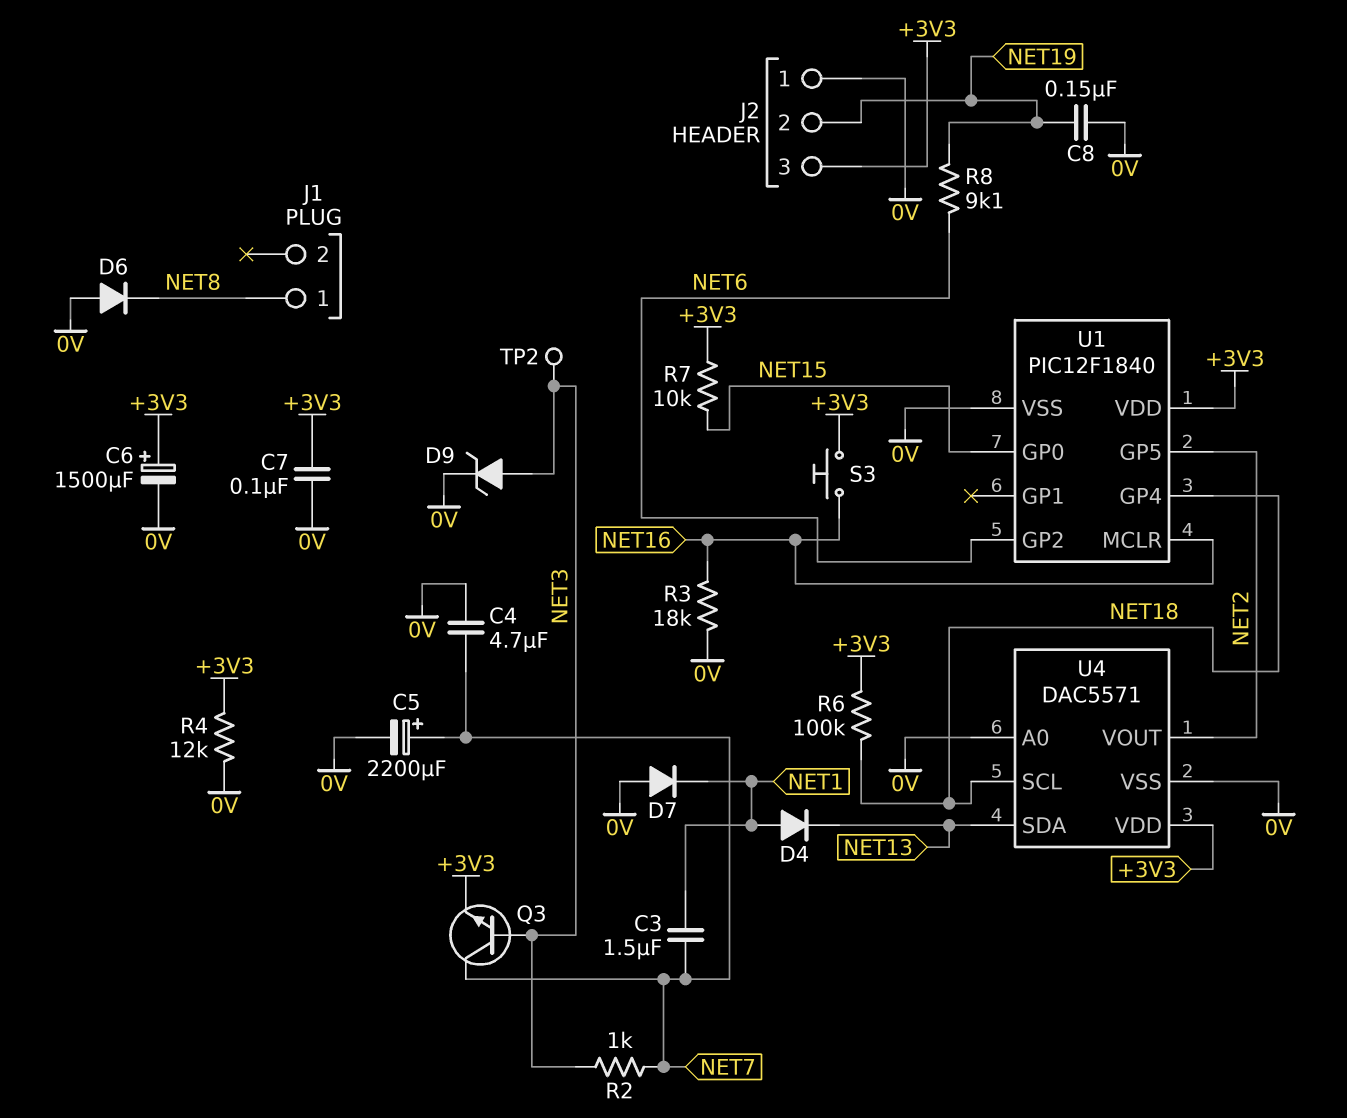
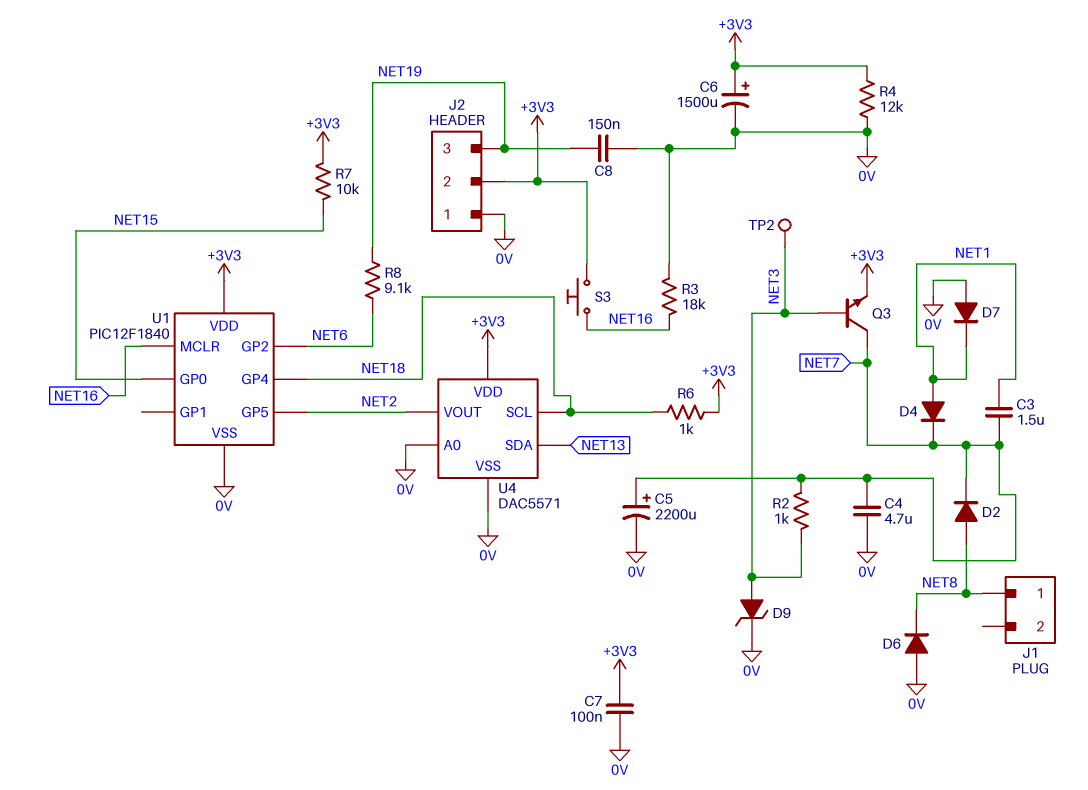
D2: none -> diode (A NET8, K NET7)
D4: diode (A NET1, K NET13) -> diode (A NET1, K NET7)
J2 pin 2: NET19 -> +3V3
J2 pin 3: +3V3 -> NET19
R6: 100k (+3V3, NET18) -> 1k (+3V3, NET18)

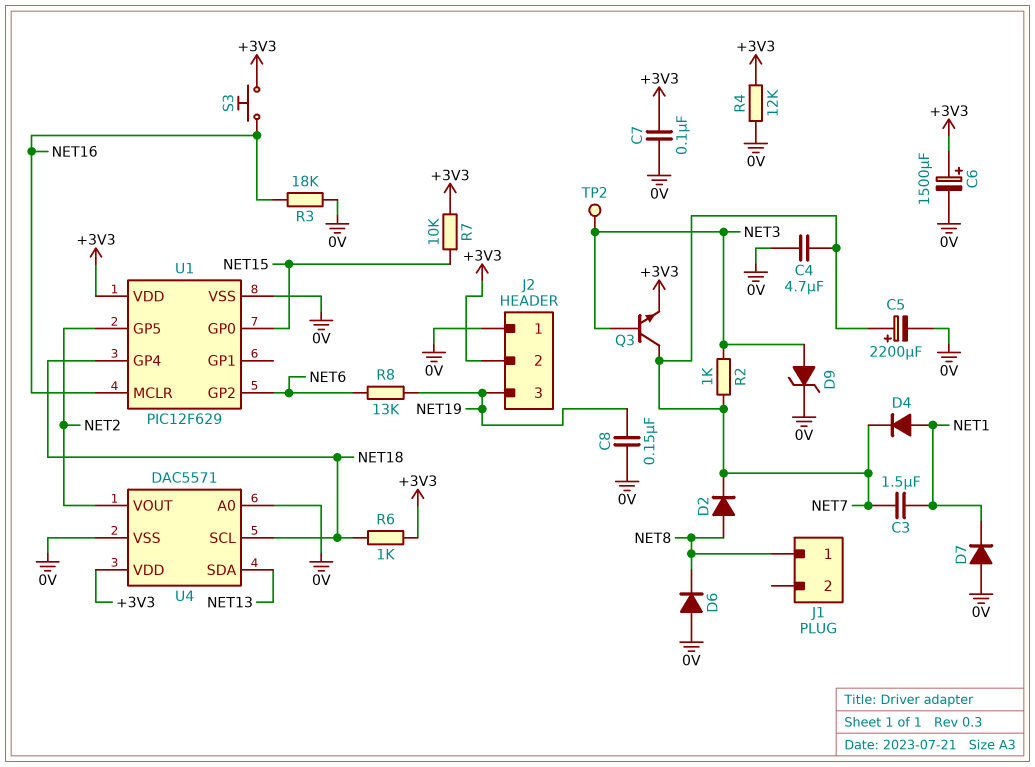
R8: 9.1k (NET6, NET19) -> 13k (NET6, NET19)
U1: PIC12F1840 -> PIC12F629

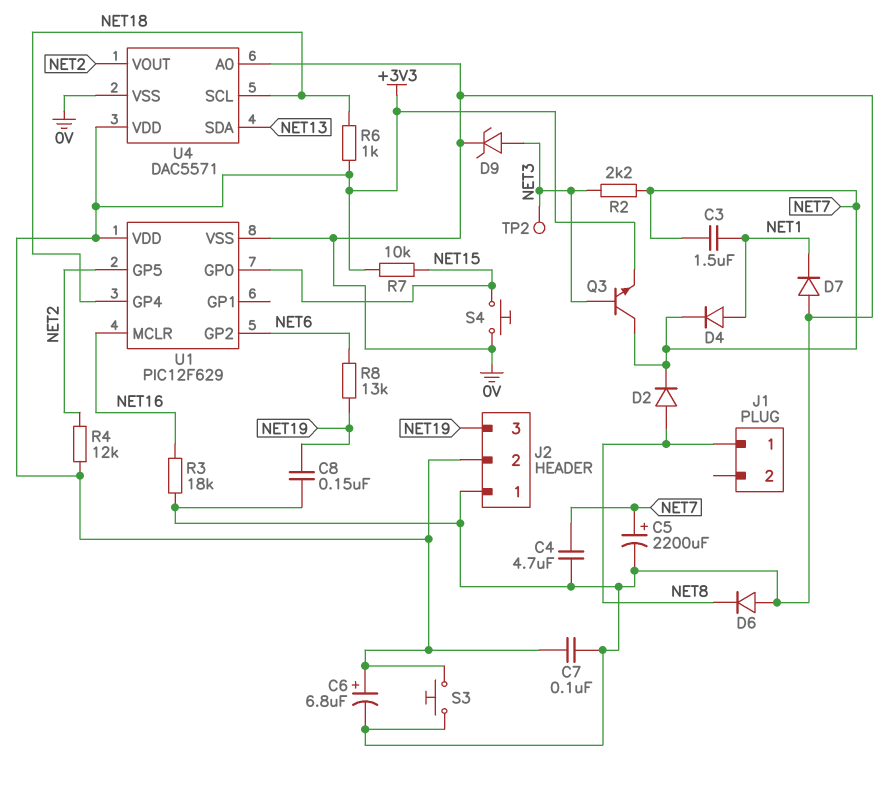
C6: 1500uF (plus +3V3, minus 0V) -> 6.8uF (plus +3V3, minus 0V)
R2: 1k (NET3, NET7) -> 2.2k (NET3, NET7)
R4: 12k (+3V3, 0V) -> 12k (+3V3, NET2)
S3: button (+3V3, NET16) -> button (+3V3, 0V)
S4: none -> button (0V, NET15)

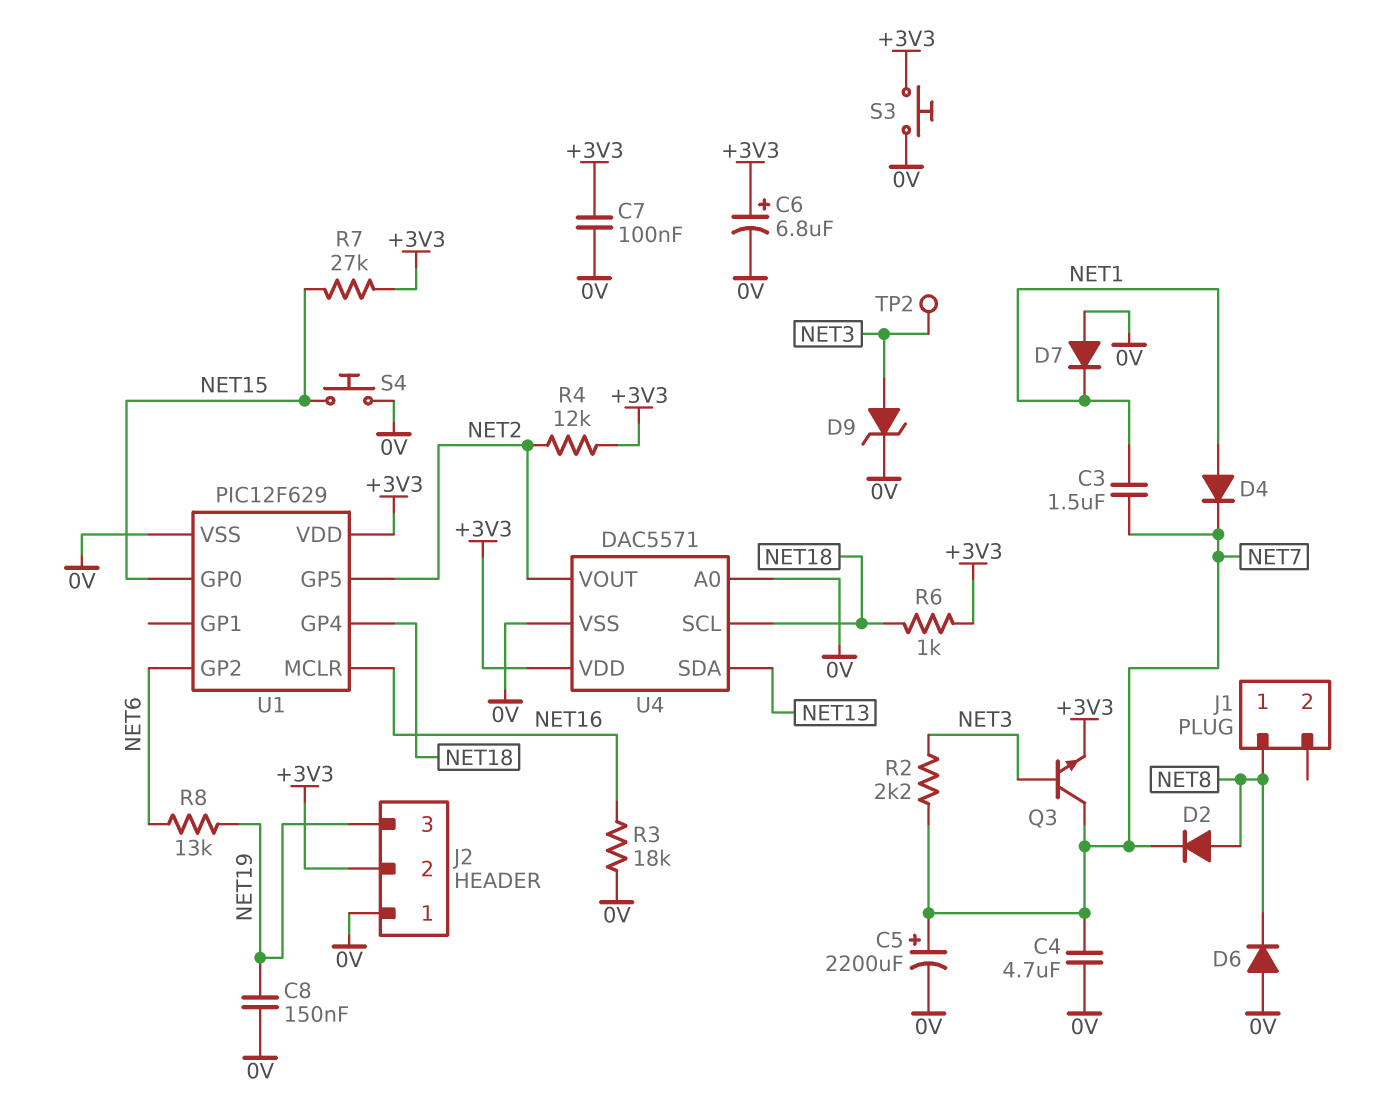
R7: 10k (+3V3, NET15) -> 27k (+3V3, NET15)

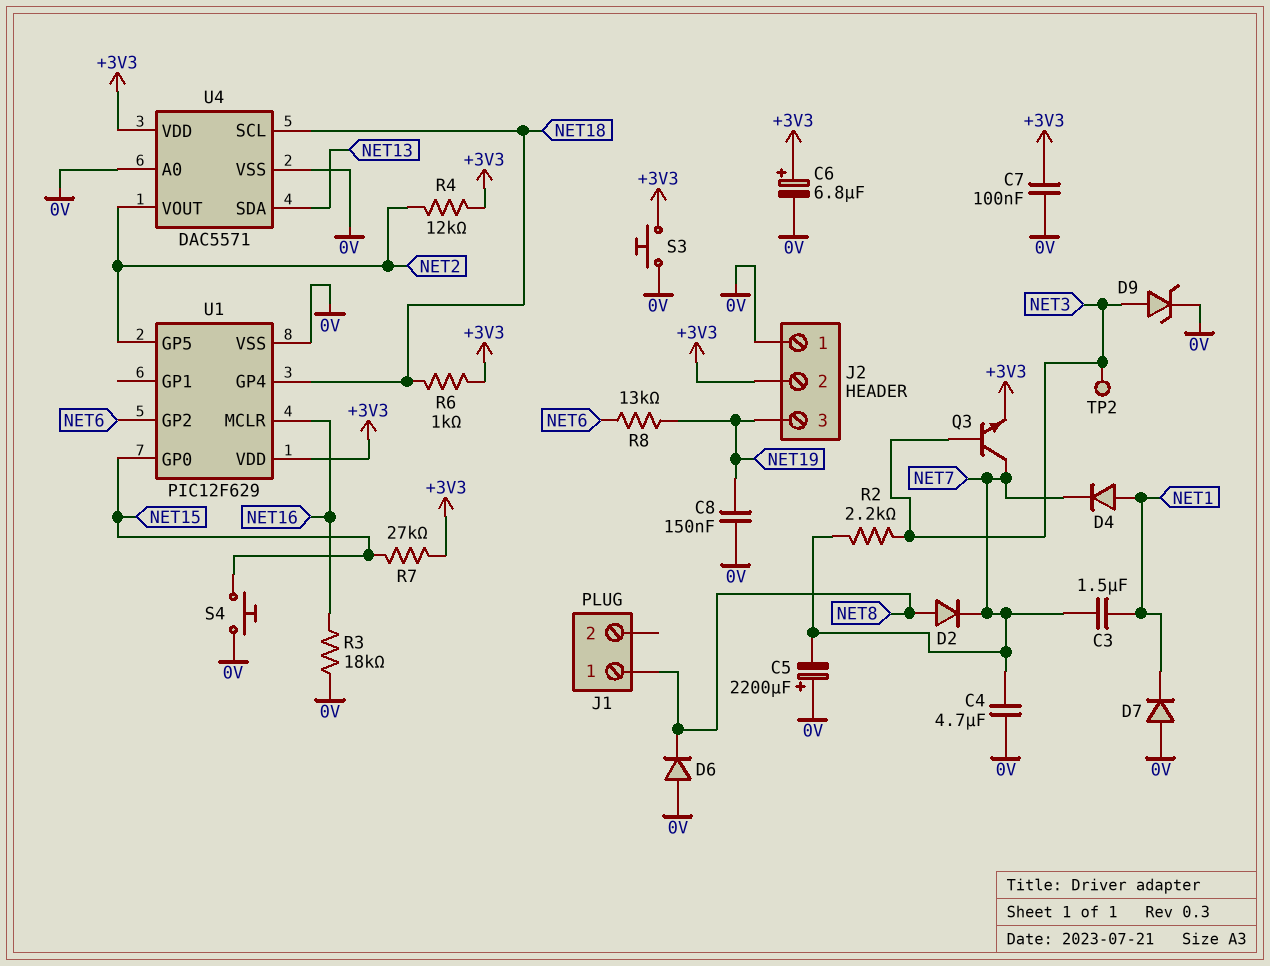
C5: 2200uF (plus NET7, minus 0V) -> 2200uF (plus 0V, minus NET7)

